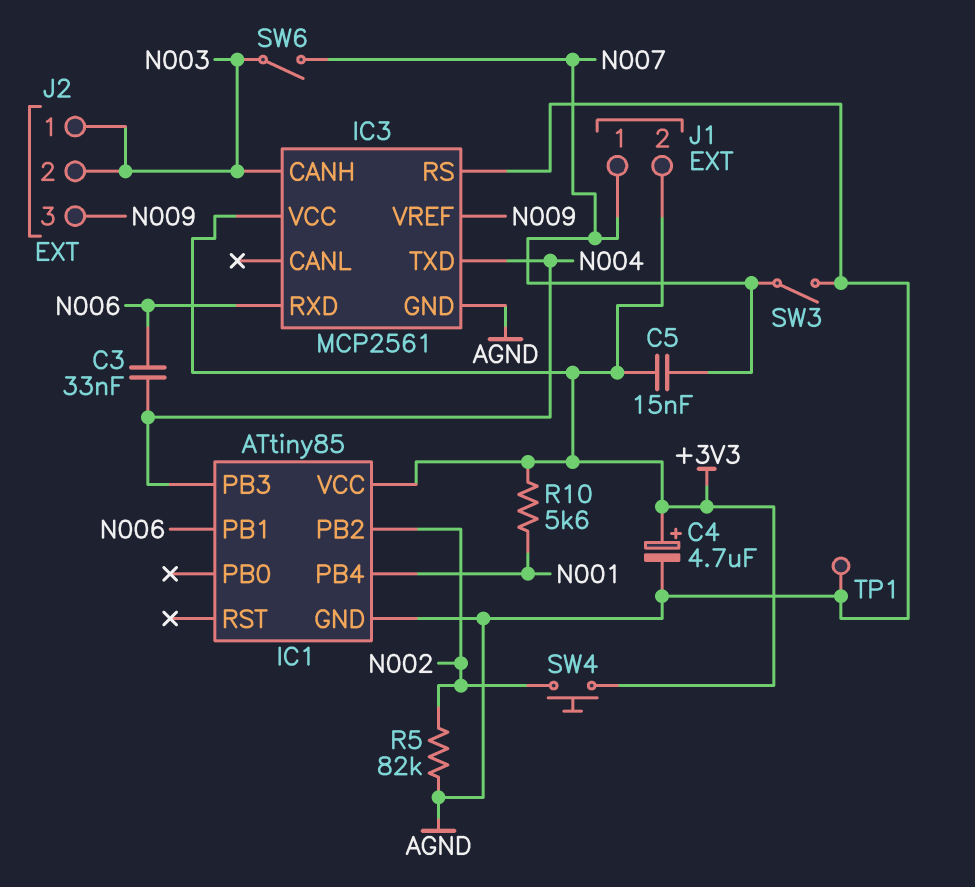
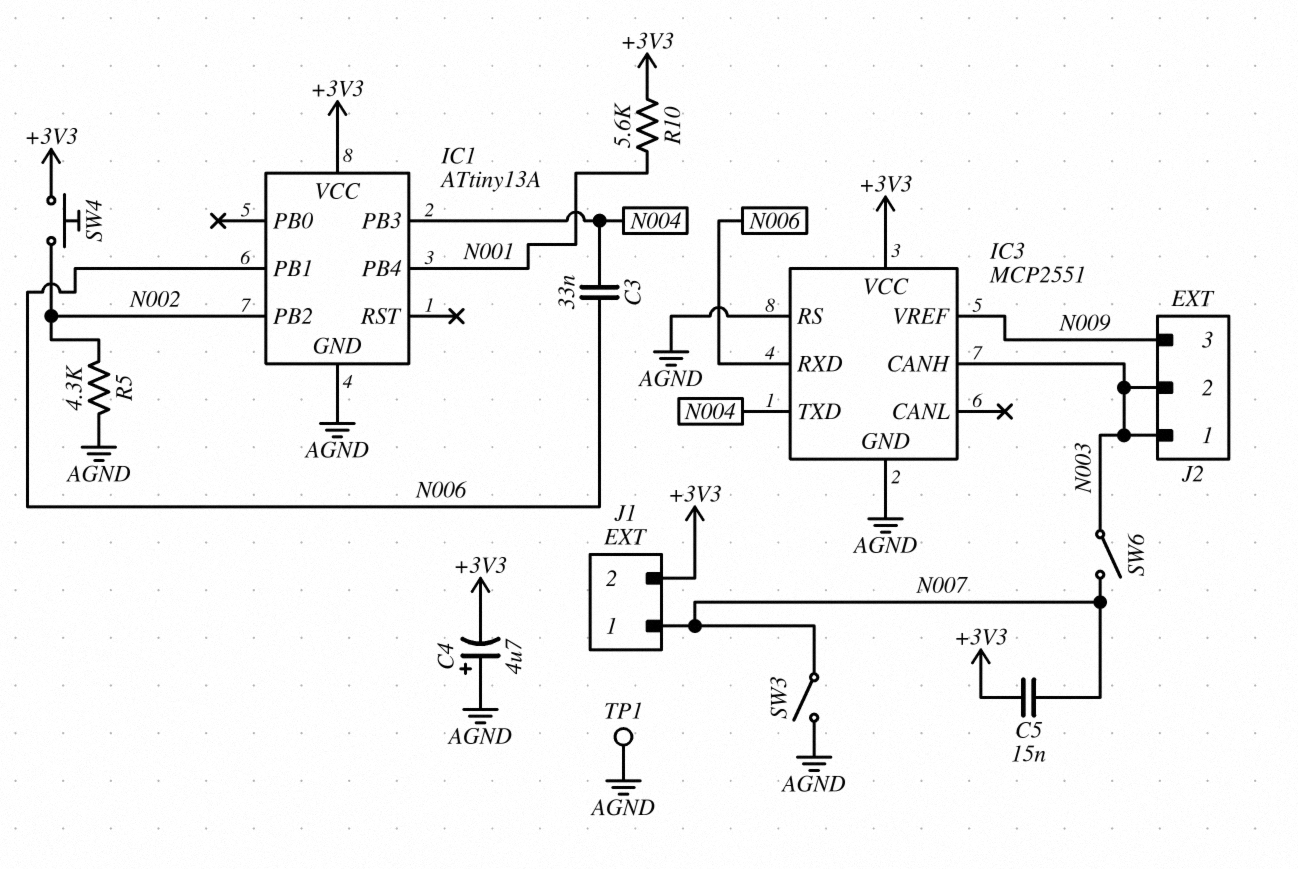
C4: 4.7uF (plus +3V3, minus AGND) -> 4.7uF (plus AGND, minus +3V3)
IC1: ATtiny85 -> ATtiny13A
IC3: MCP2561 -> MCP2551
R5: 82k (AGND, N002) -> 4.3k (AGND, N002)

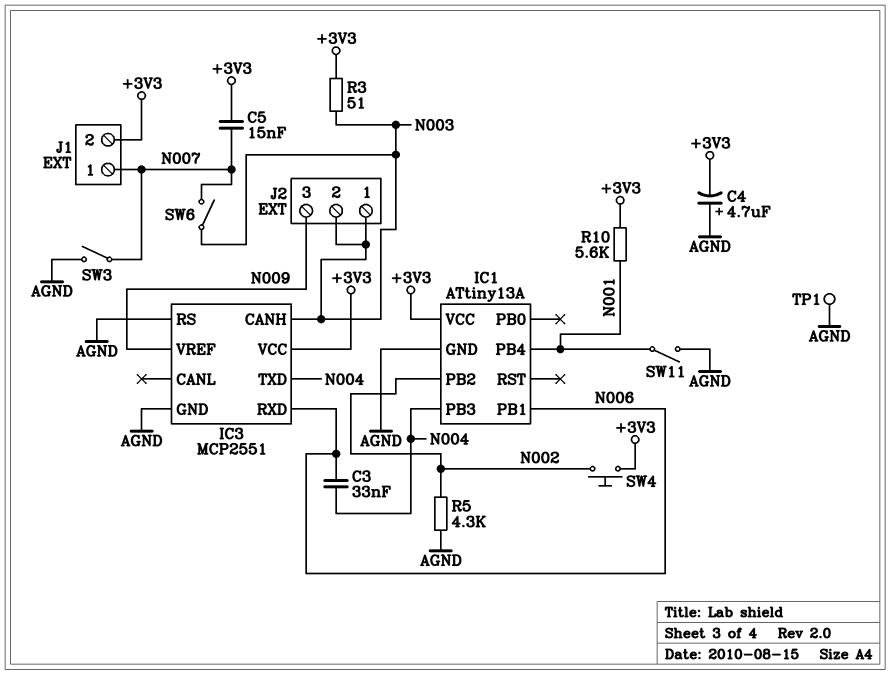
R3: none -> 51 (+3V3, N003)
SW11: none -> switch (AGND, N001)

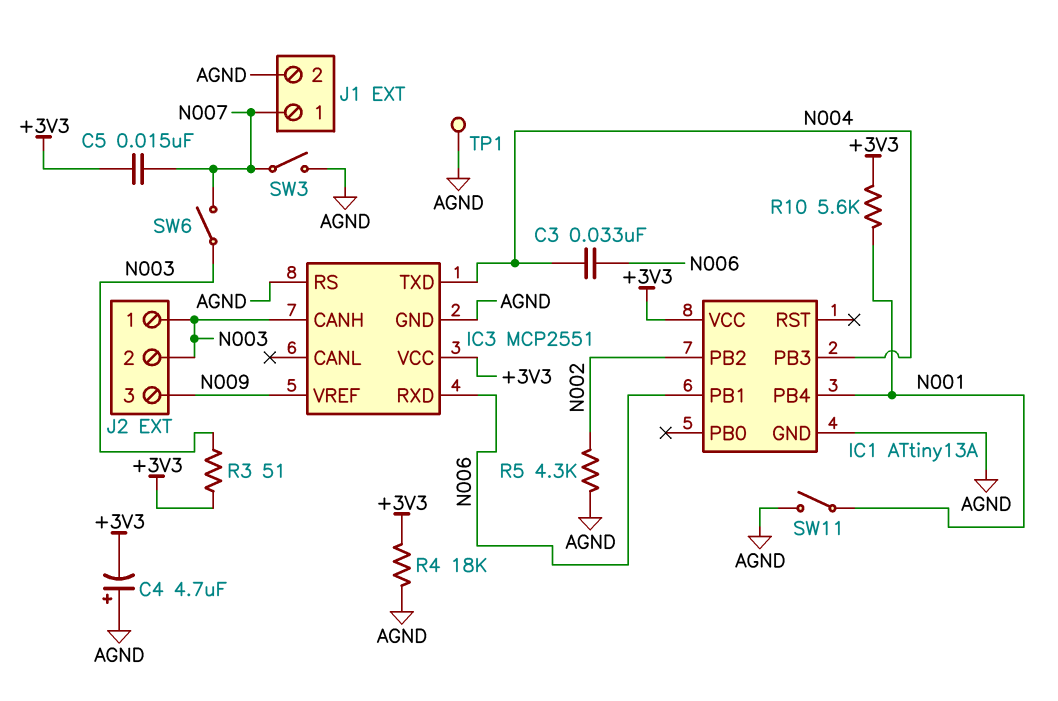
J1 pin 2: +3V3 -> AGND
R4: none -> 18k (+3V3, AGND)
SW4: button (+3V3, N002) -> none

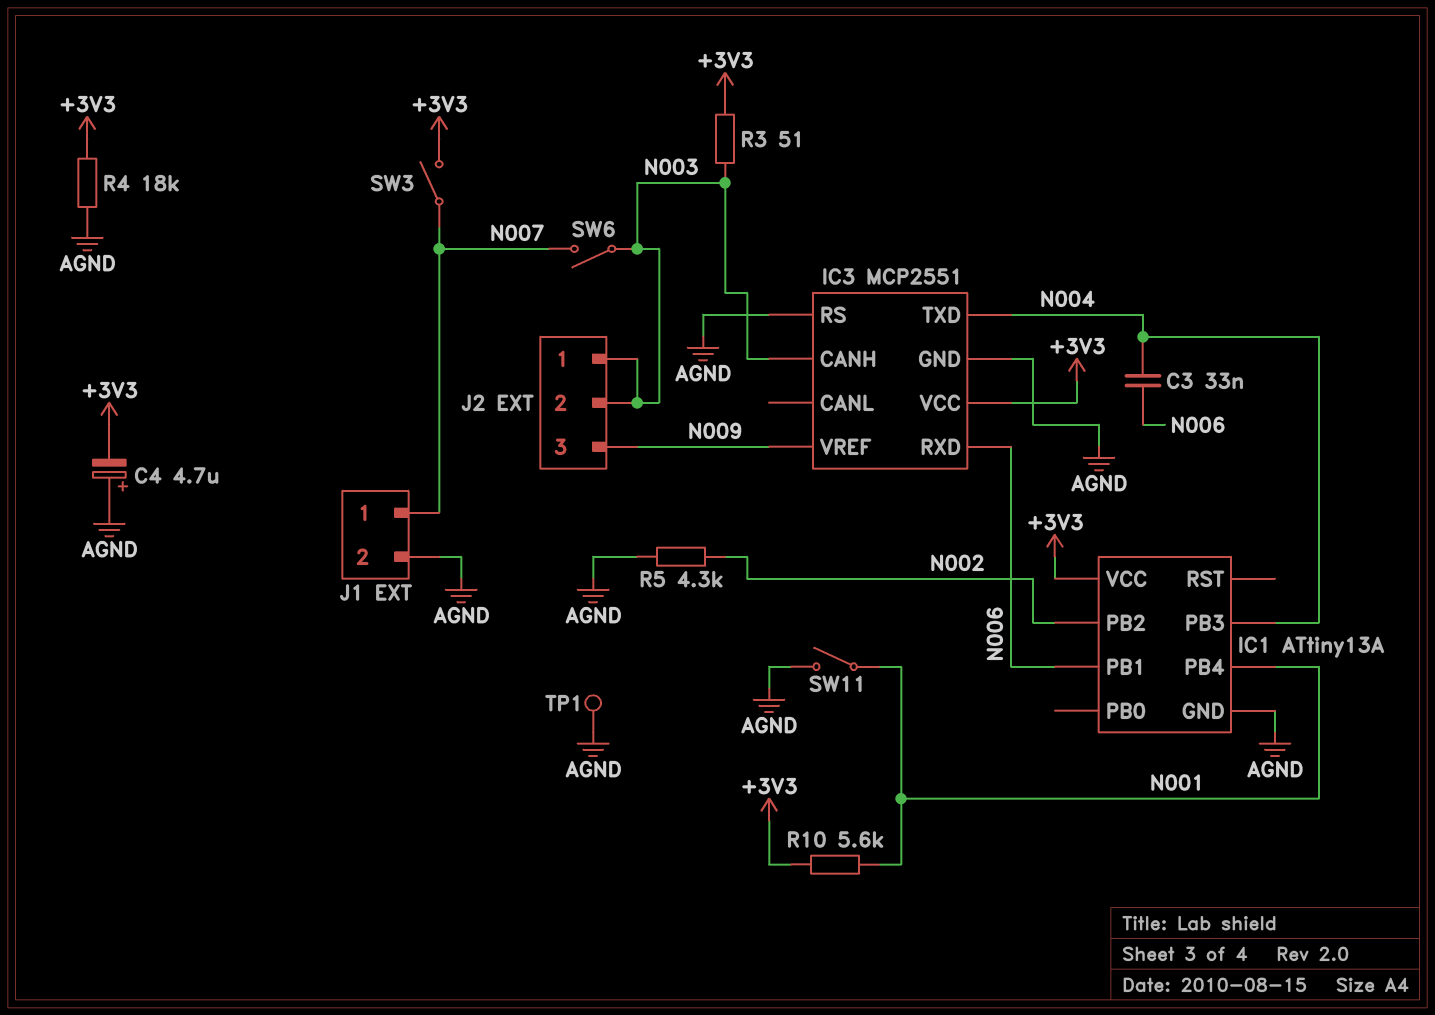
C5: 15nF (+3V3, N007) -> none
SW3: switch (AGND, N007) -> switch (+3V3, N007)

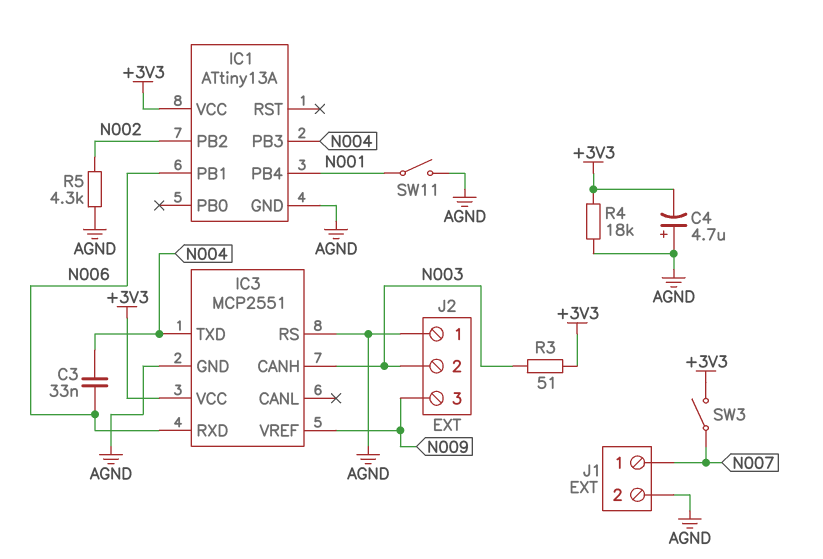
J2 pin 1: N003 -> AGND
R10: 5.6k (+3V3, N001) -> none
SW6: switch (N003, N007) -> none
TP1: test point (AGND) -> none

